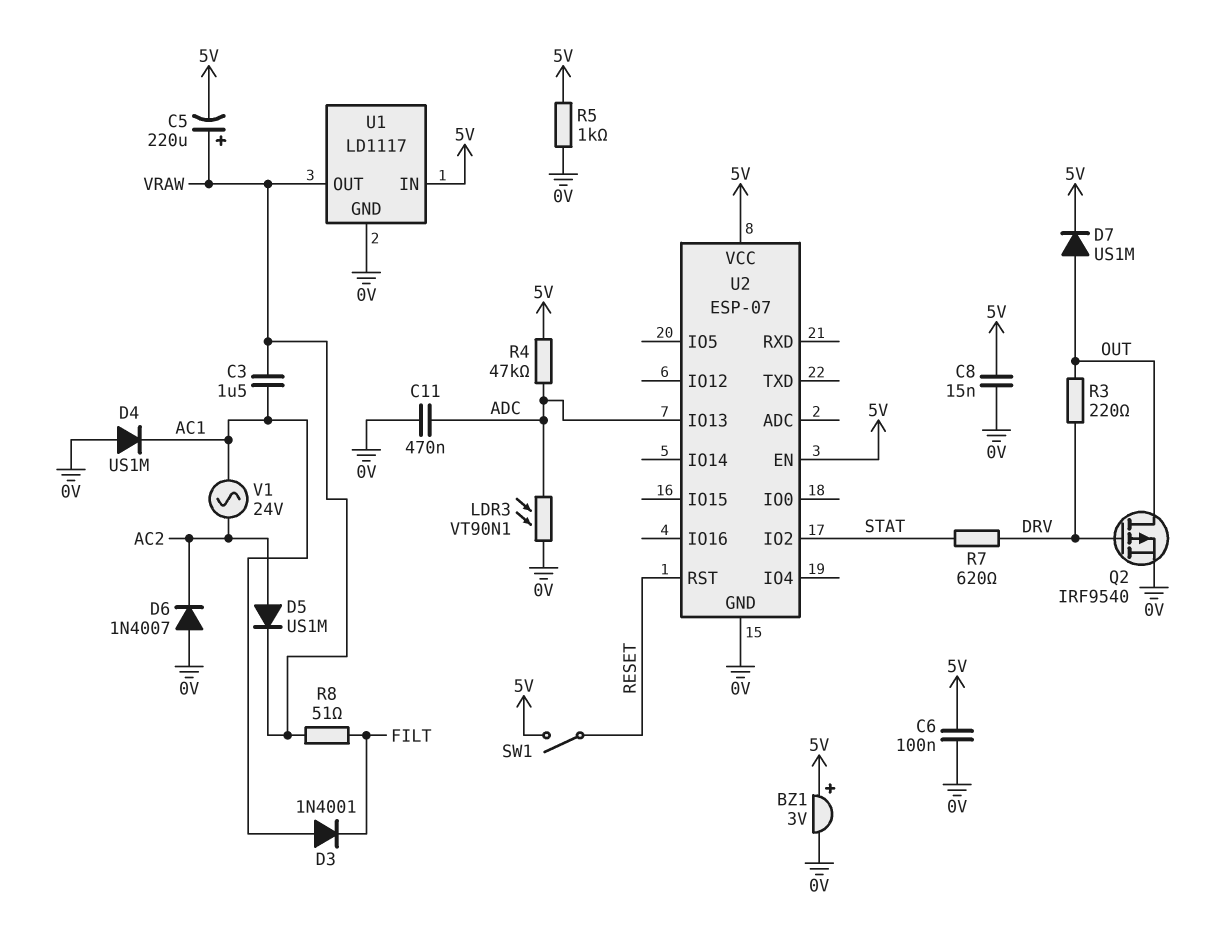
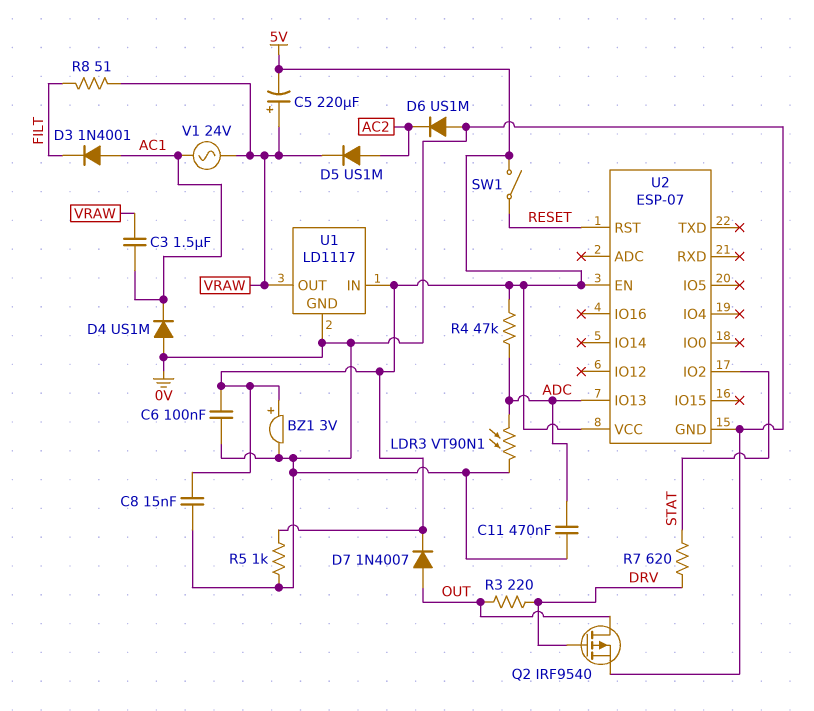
D6: diode 1N4007 (A 0V, K AC2) -> diode US1M (A 0V, K AC2)
D7: diode US1M (A OUT, K 5V) -> diode 1N4007 (A OUT, K 5V)
V1: AC 24V (AC1, AC2) -> AC 24V (AC1, VRAW)

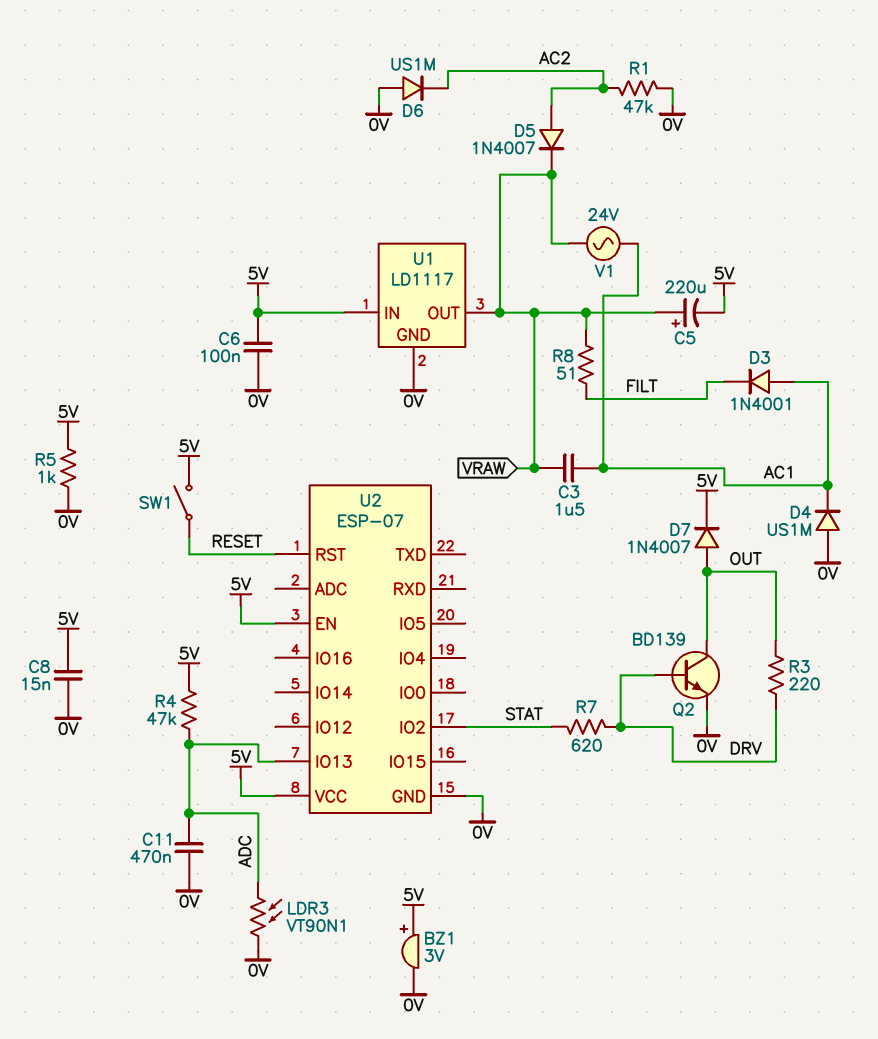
D5: diode US1M (A AC2, K VRAW) -> diode 1N4007 (A AC2, K VRAW)
Q2: PMOS IRF9540 (G DRV, D OUT, S 0V) -> NPN BD139 (B DRV, C OUT, E 0V)
R1: none -> 47k (0V, AC2)

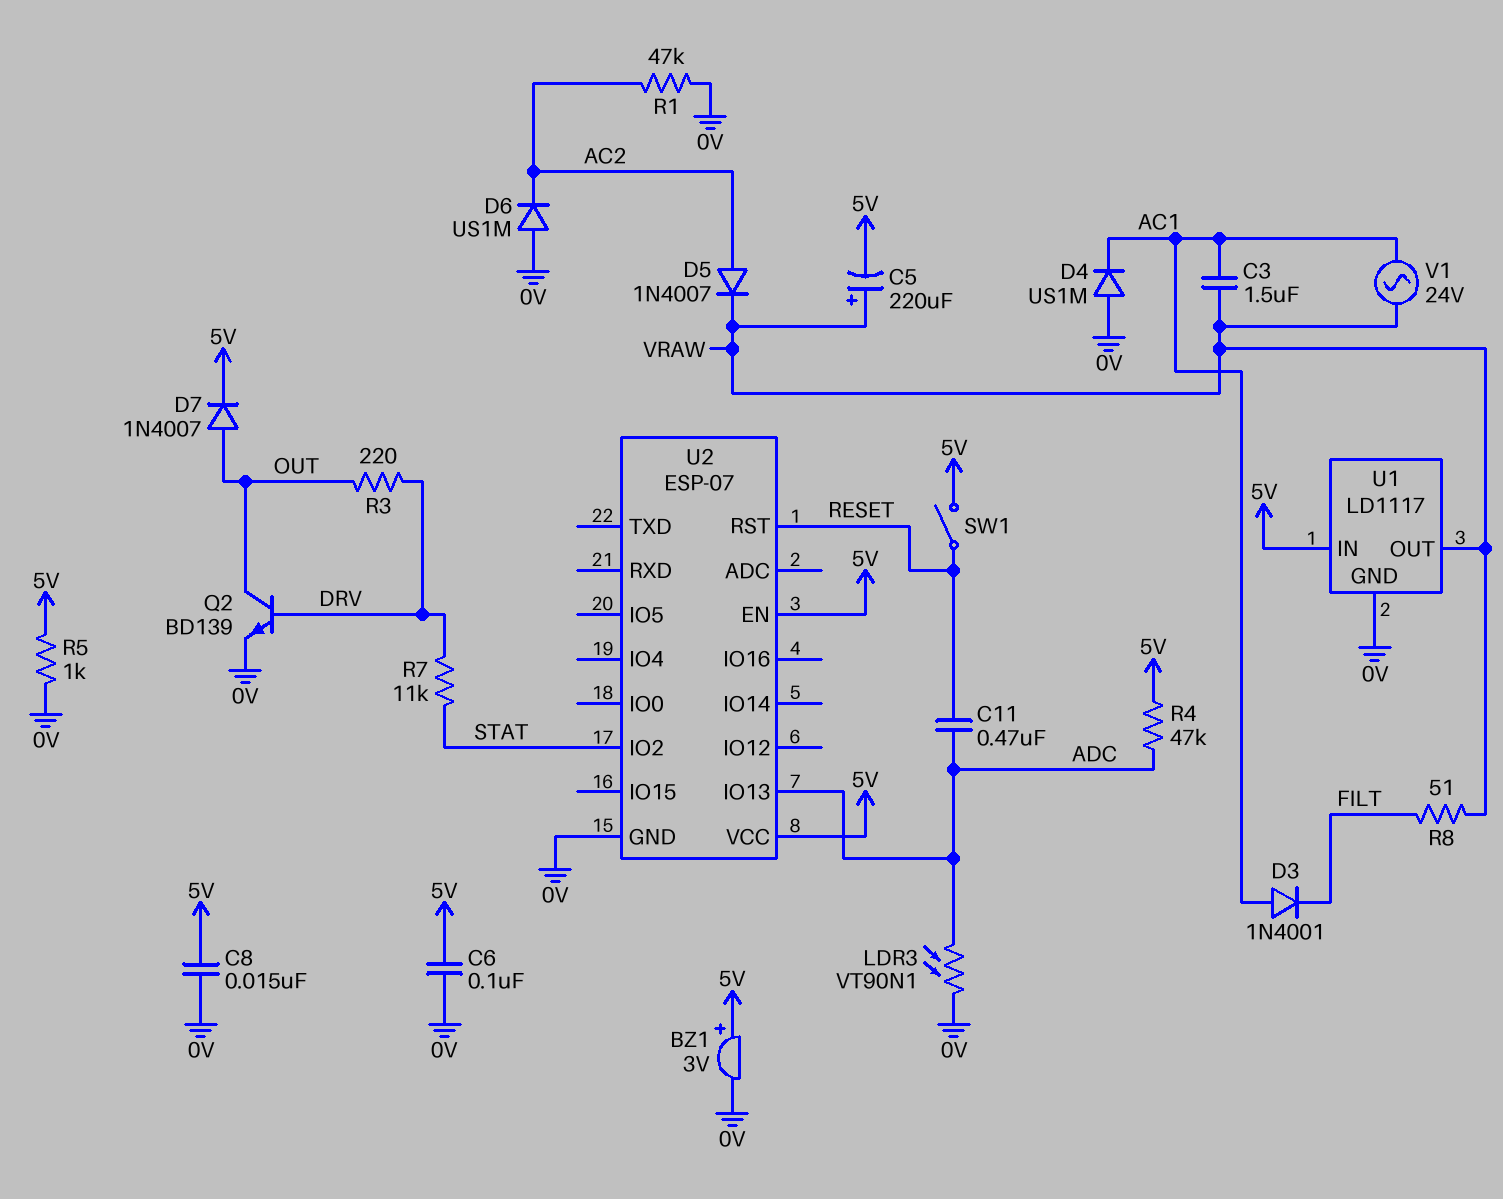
C11: 470nF (0V, ADC) -> 470nF (ADC, RESET)
R7: 620 (DRV, STAT) -> 11k (DRV, STAT)

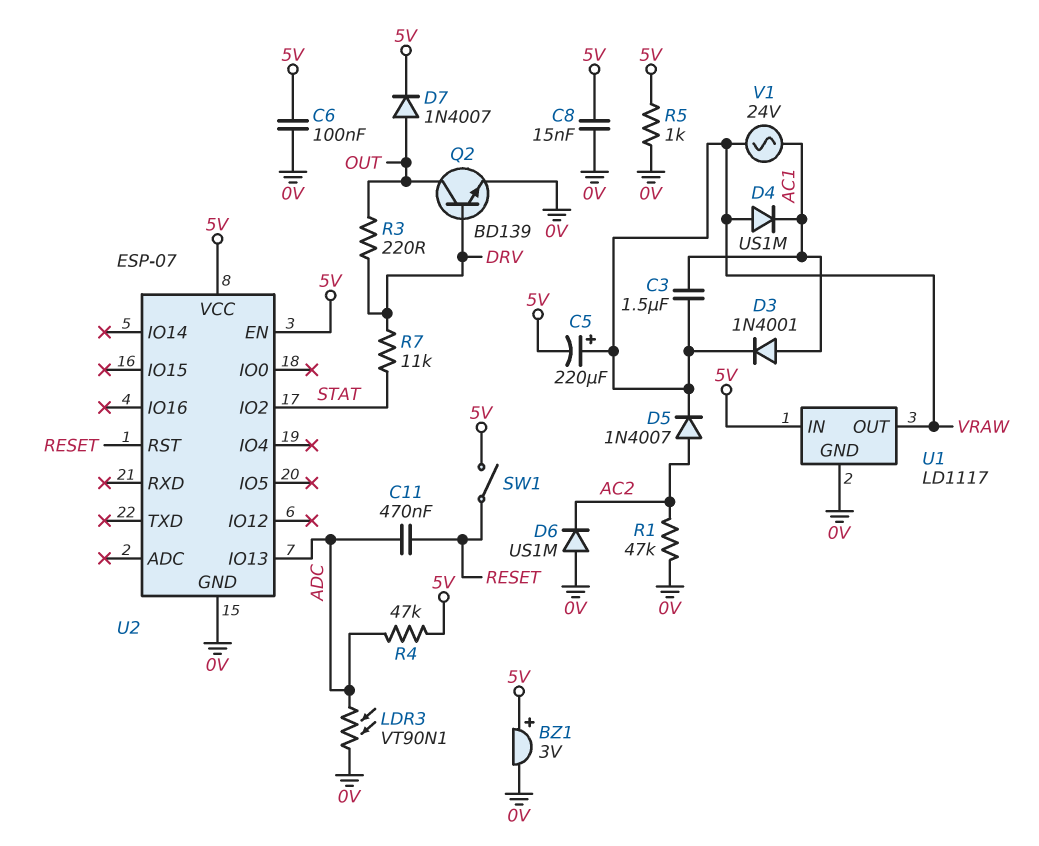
D3: diode 1N4001 (A AC1, K FILT) -> diode 1N4001 (A AC1, K VRAW)
D4: diode US1M (A 0V, K AC1) -> diode US1M (A VRAW, K AC1)
R8: 51 (FILT, VRAW) -> none

